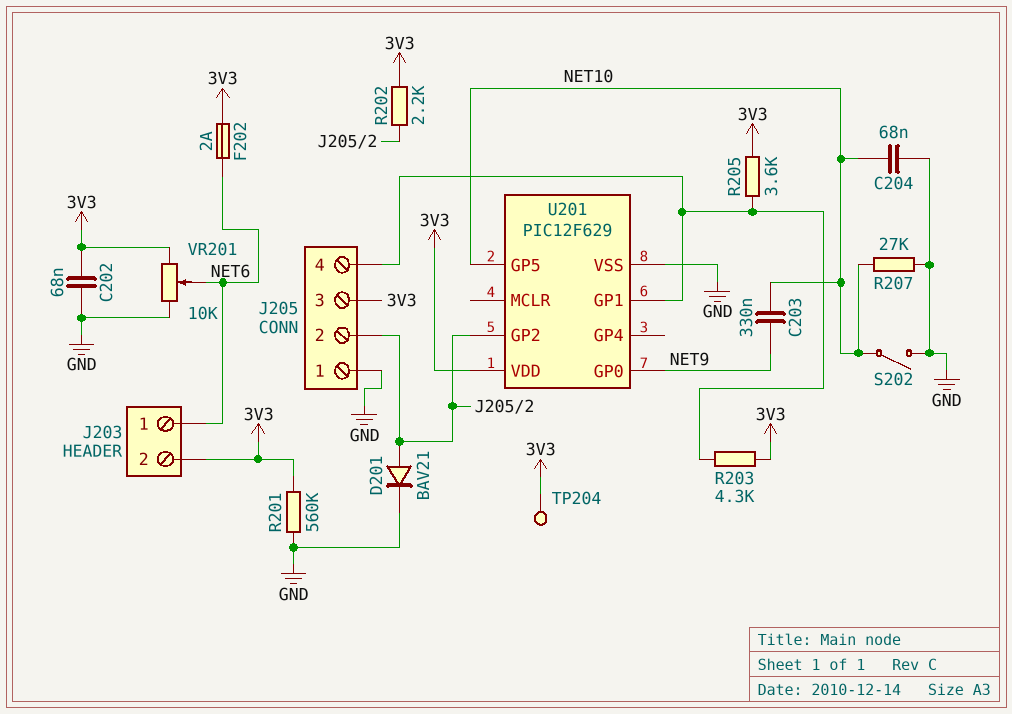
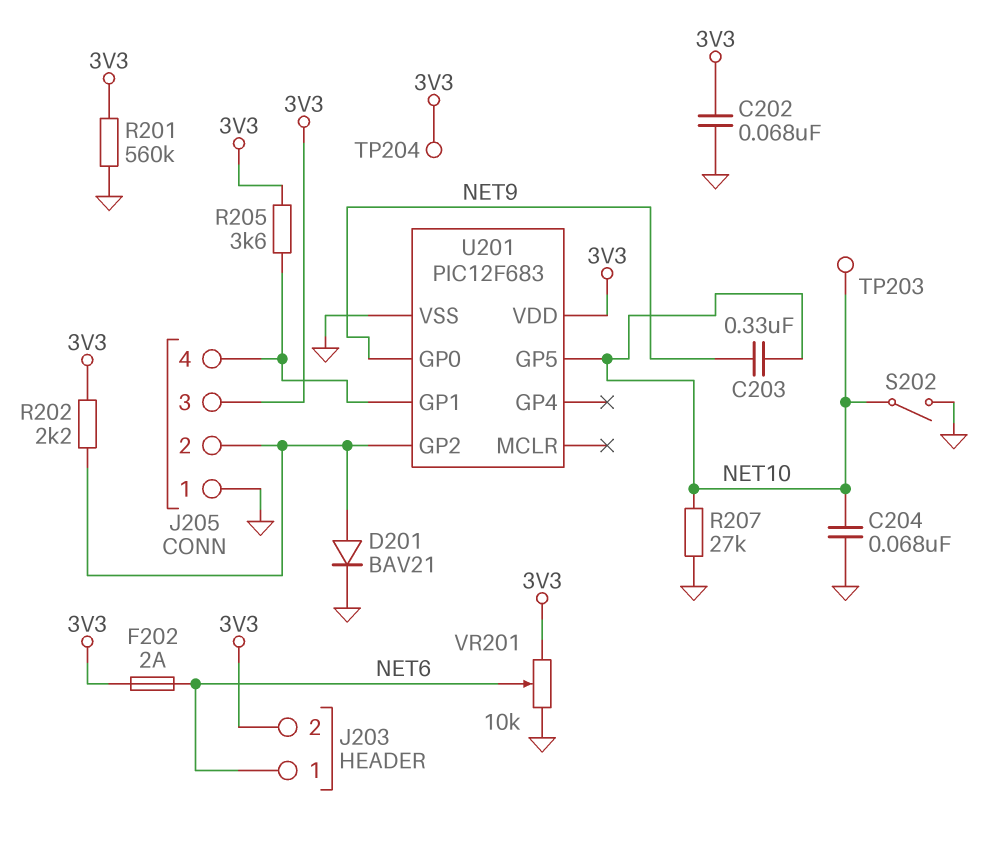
R203: 4.3k (3V3, J205/4) -> none
TP203: none -> test point (NET10)
U201: PIC12F629 -> PIC12F683

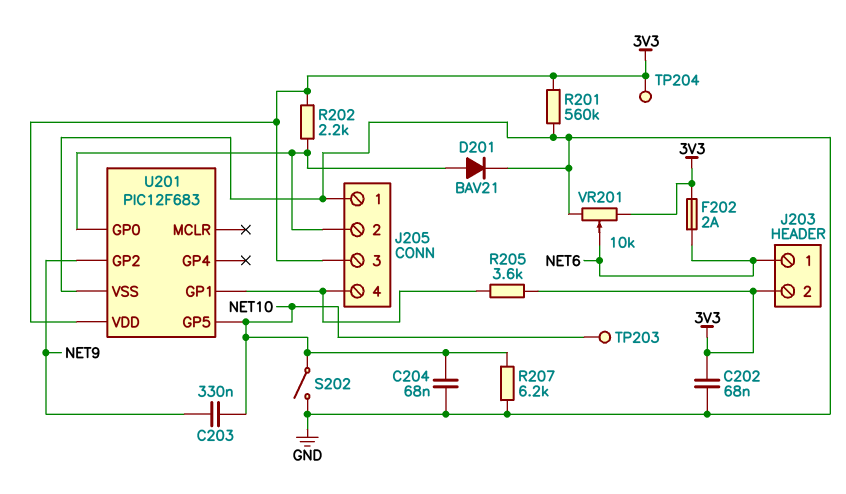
R207: 27k (GND, NET10) -> 6.2k (GND, NET10)
U201 pin GP0: NET9 -> J205/2
U201 pin GP2: J205/2 -> NET9

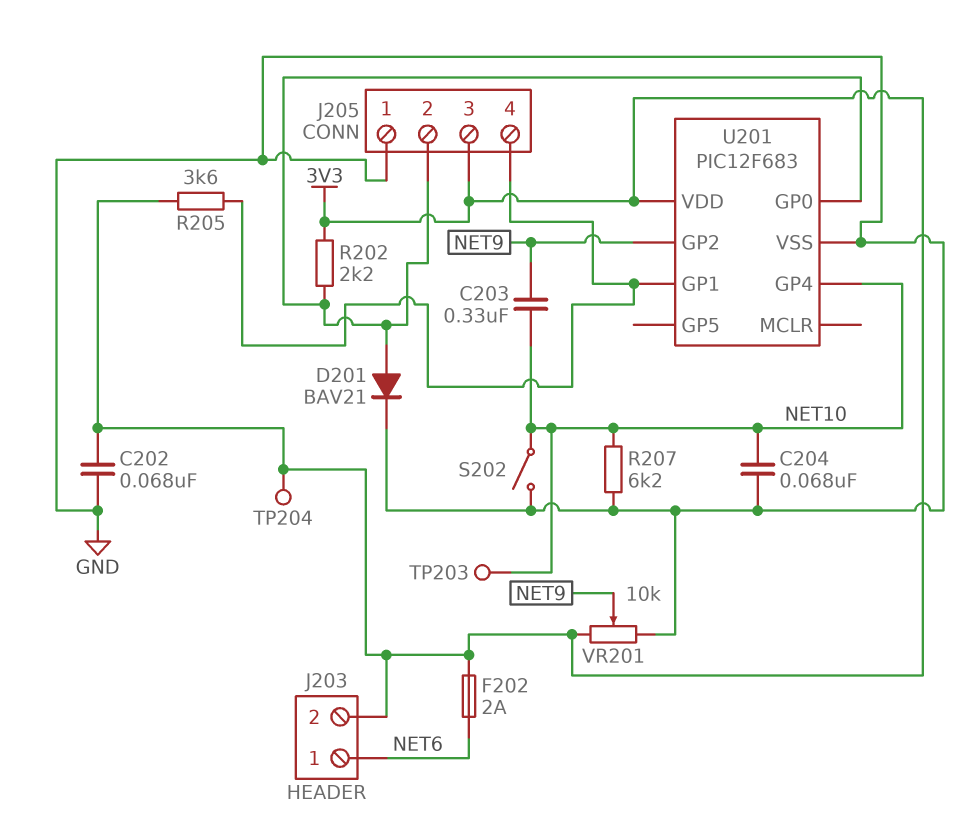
R201: 560k (3V3, GND) -> none
U201 pin GP4: none -> NET10
U201 pin GP5: NET10 -> none
VR201: 10k (3V3, GND, wiper NET6) -> 10k (3V3, GND, wiper NET9)

